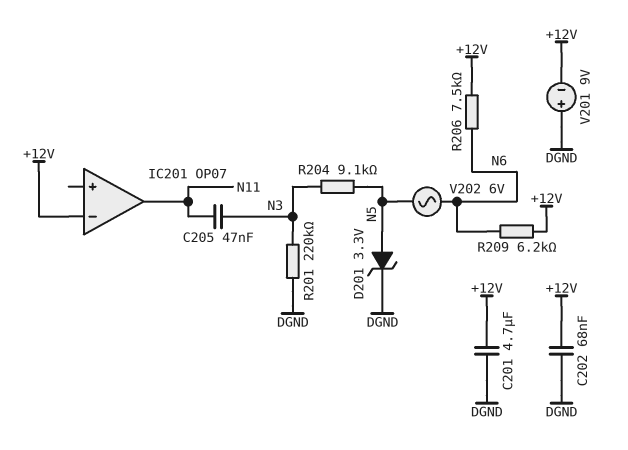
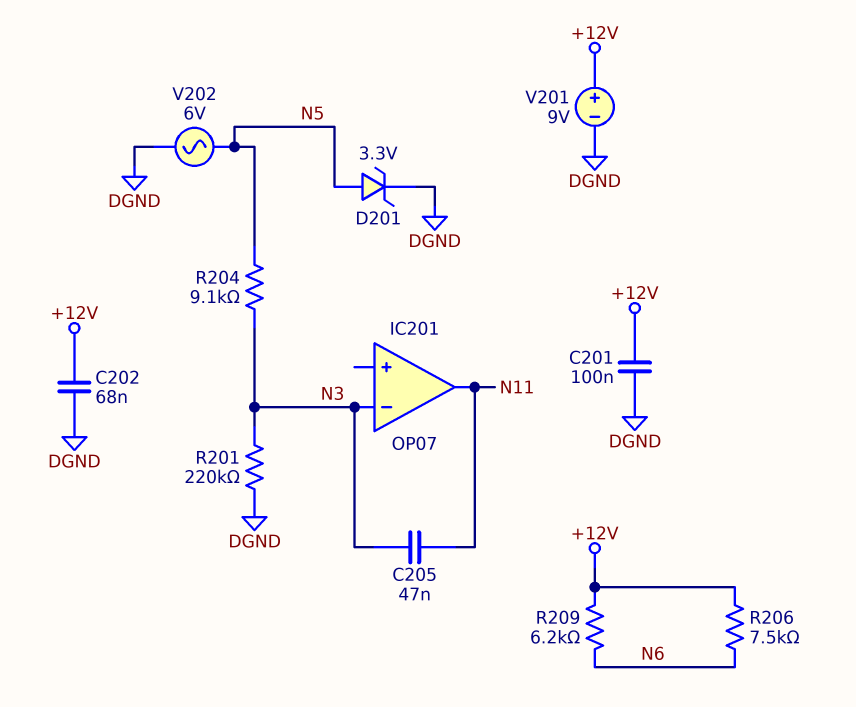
C201: 4.7uF (+12V, DGND) -> 100nF (+12V, DGND)
IC201 pin in-: +12V -> N3
V201: 9V (plus DGND, minus +12V) -> 9V (plus +12V, minus DGND)
V202: AC 6V (N5, N6) -> AC 6V (DGND, N5)

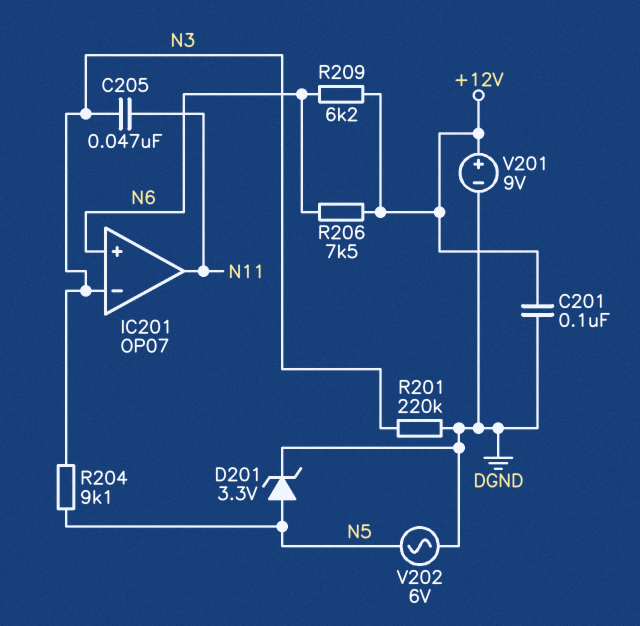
C202: 68nF (+12V, DGND) -> none
IC201 pin in+: none -> N6

